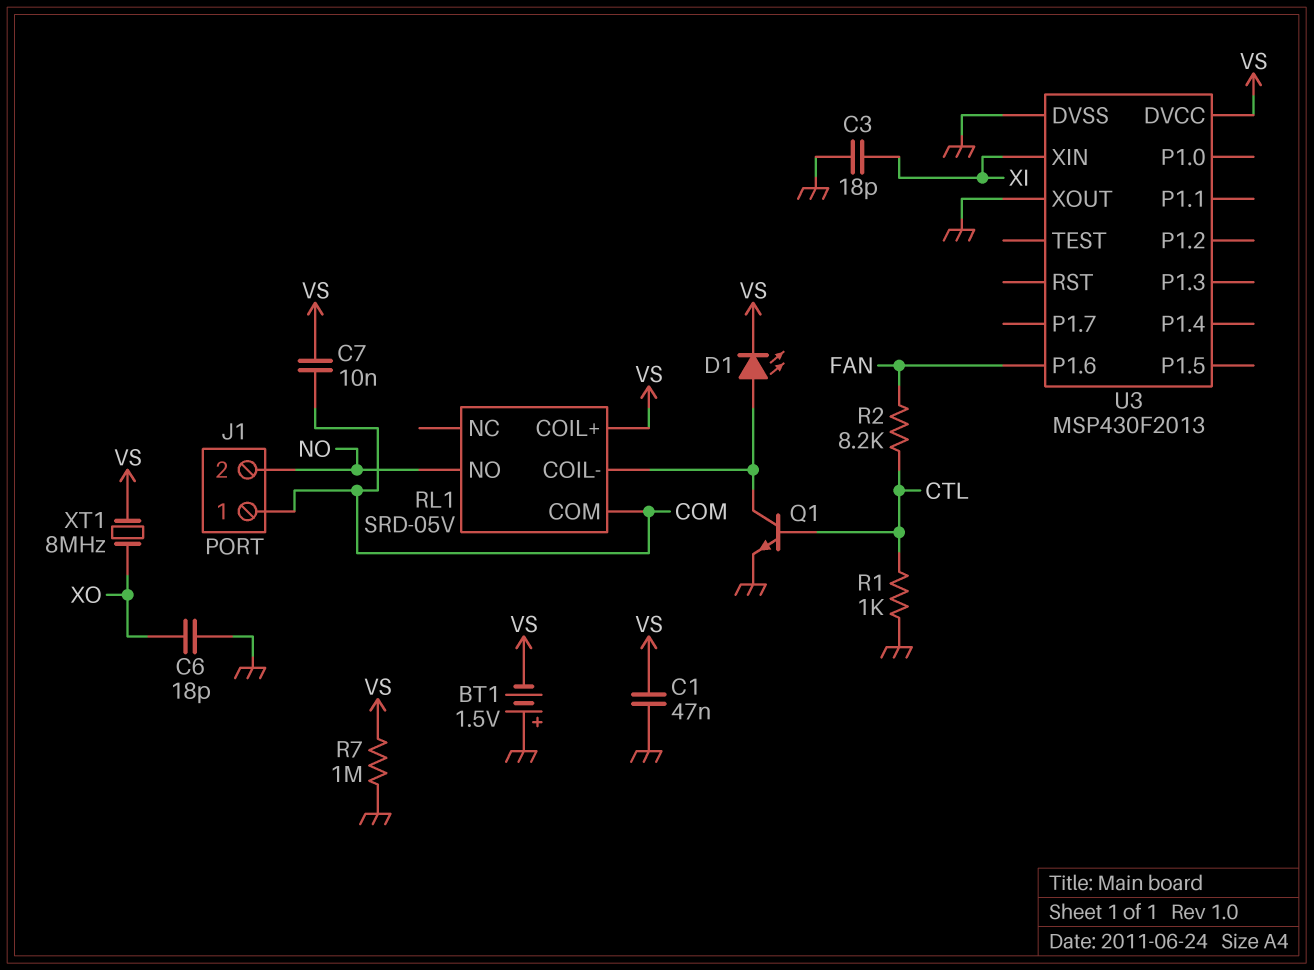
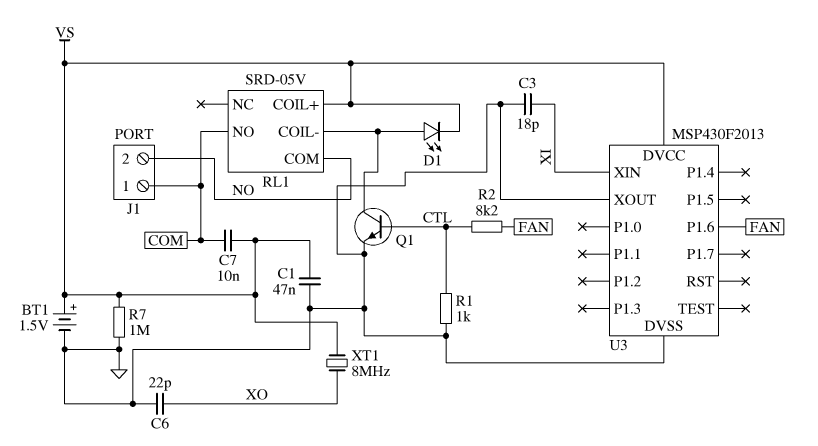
BT1: 1.5V (plus GND, minus VS) -> 1.5V (plus VS, minus GND)
C6: 18pF (GND, XO) -> 22pF (GND, XO)
RL1 pin COM: COM -> NO
RL1 pin NO: NO -> COM

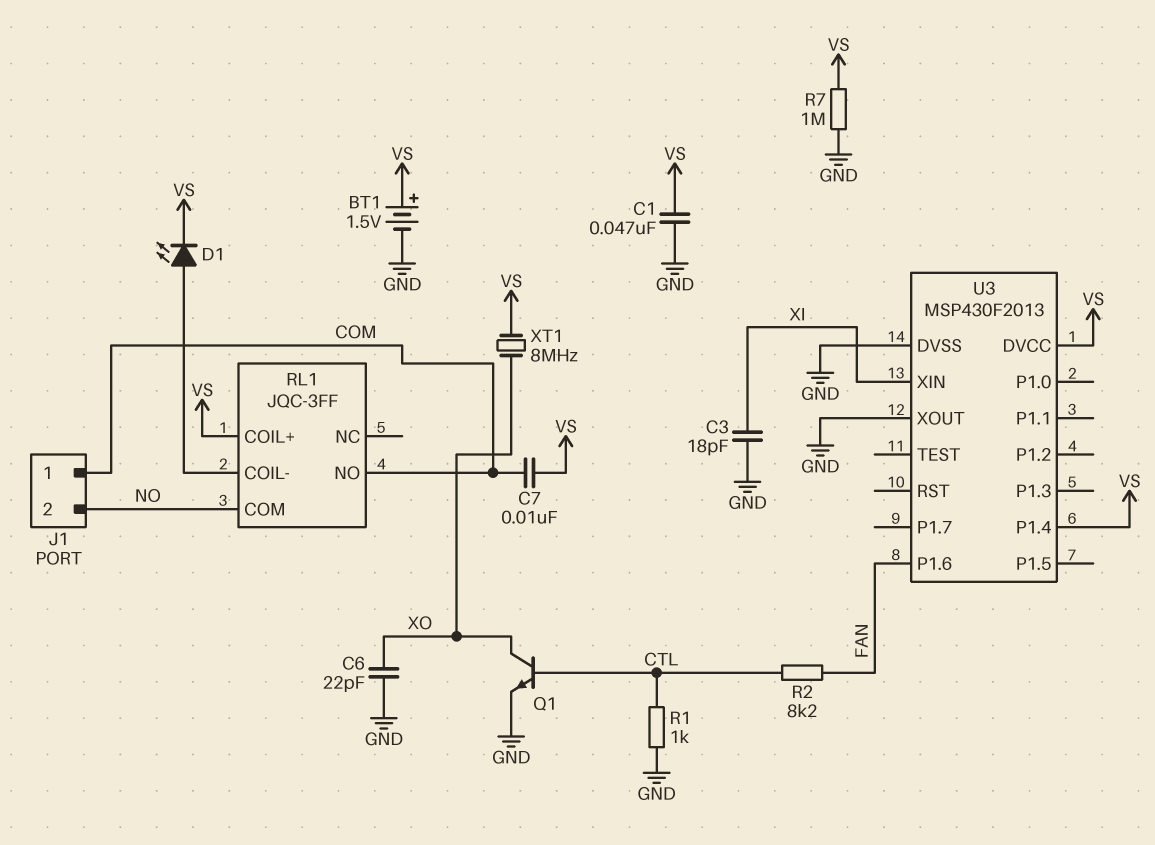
Q1: NPN (B CTL, C RL1/COIL-, E GND) -> NPN (B CTL, C XO, E GND)
RL1: SRD-05V -> JQC-3FF
U3 pin P1.4: none -> VS

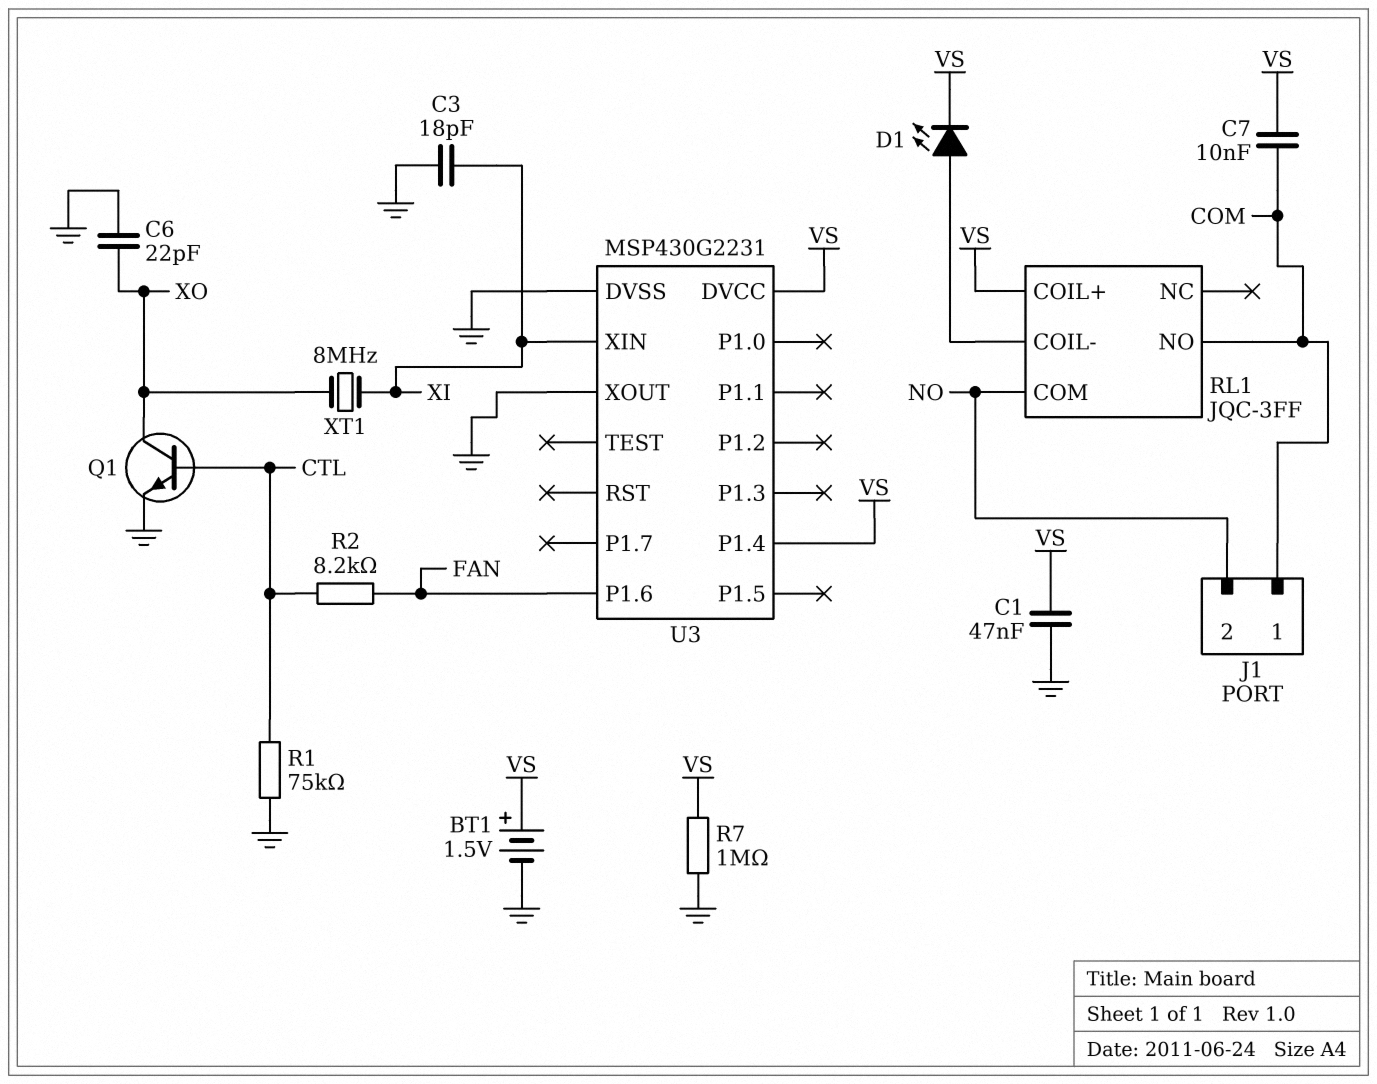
R1: 1k (CTL, GND) -> 75k (CTL, GND)
U3: MSP430F2013 -> MSP430G2231
XT1: 8MHz (VS, XO) -> 8MHz (XI, XO)

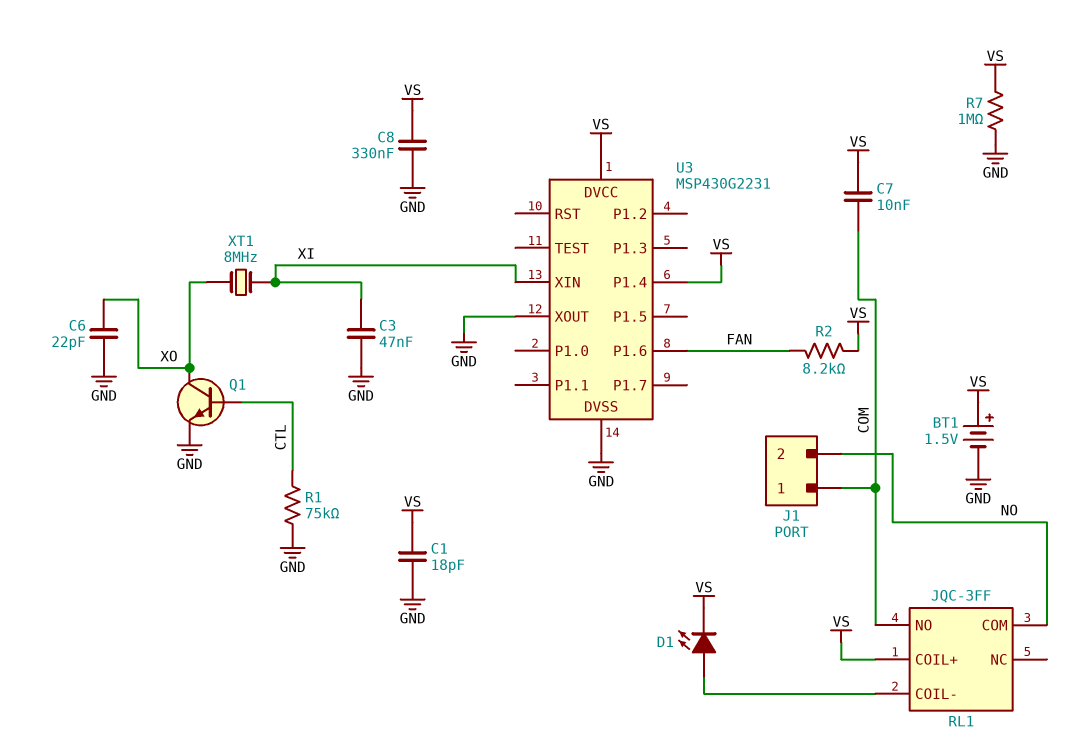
C1: 47nF (GND, VS) -> 18pF (GND, VS)
C3: 18pF (GND, XI) -> 47nF (GND, XI)
C8: none -> 330nF (GND, VS)
R2: 8.2k (CTL, FAN) -> 8.2k (FAN, VS)

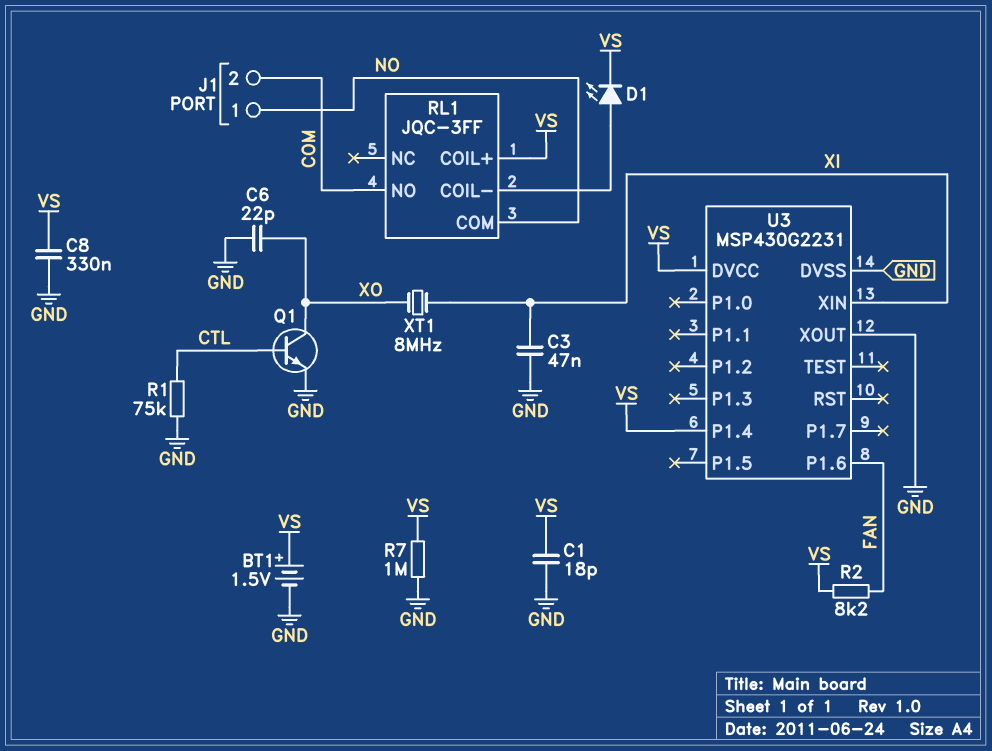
C7: 10nF (COM, VS) -> none
J1 pin 1: COM -> NO
J1 pin 2: NO -> COM

